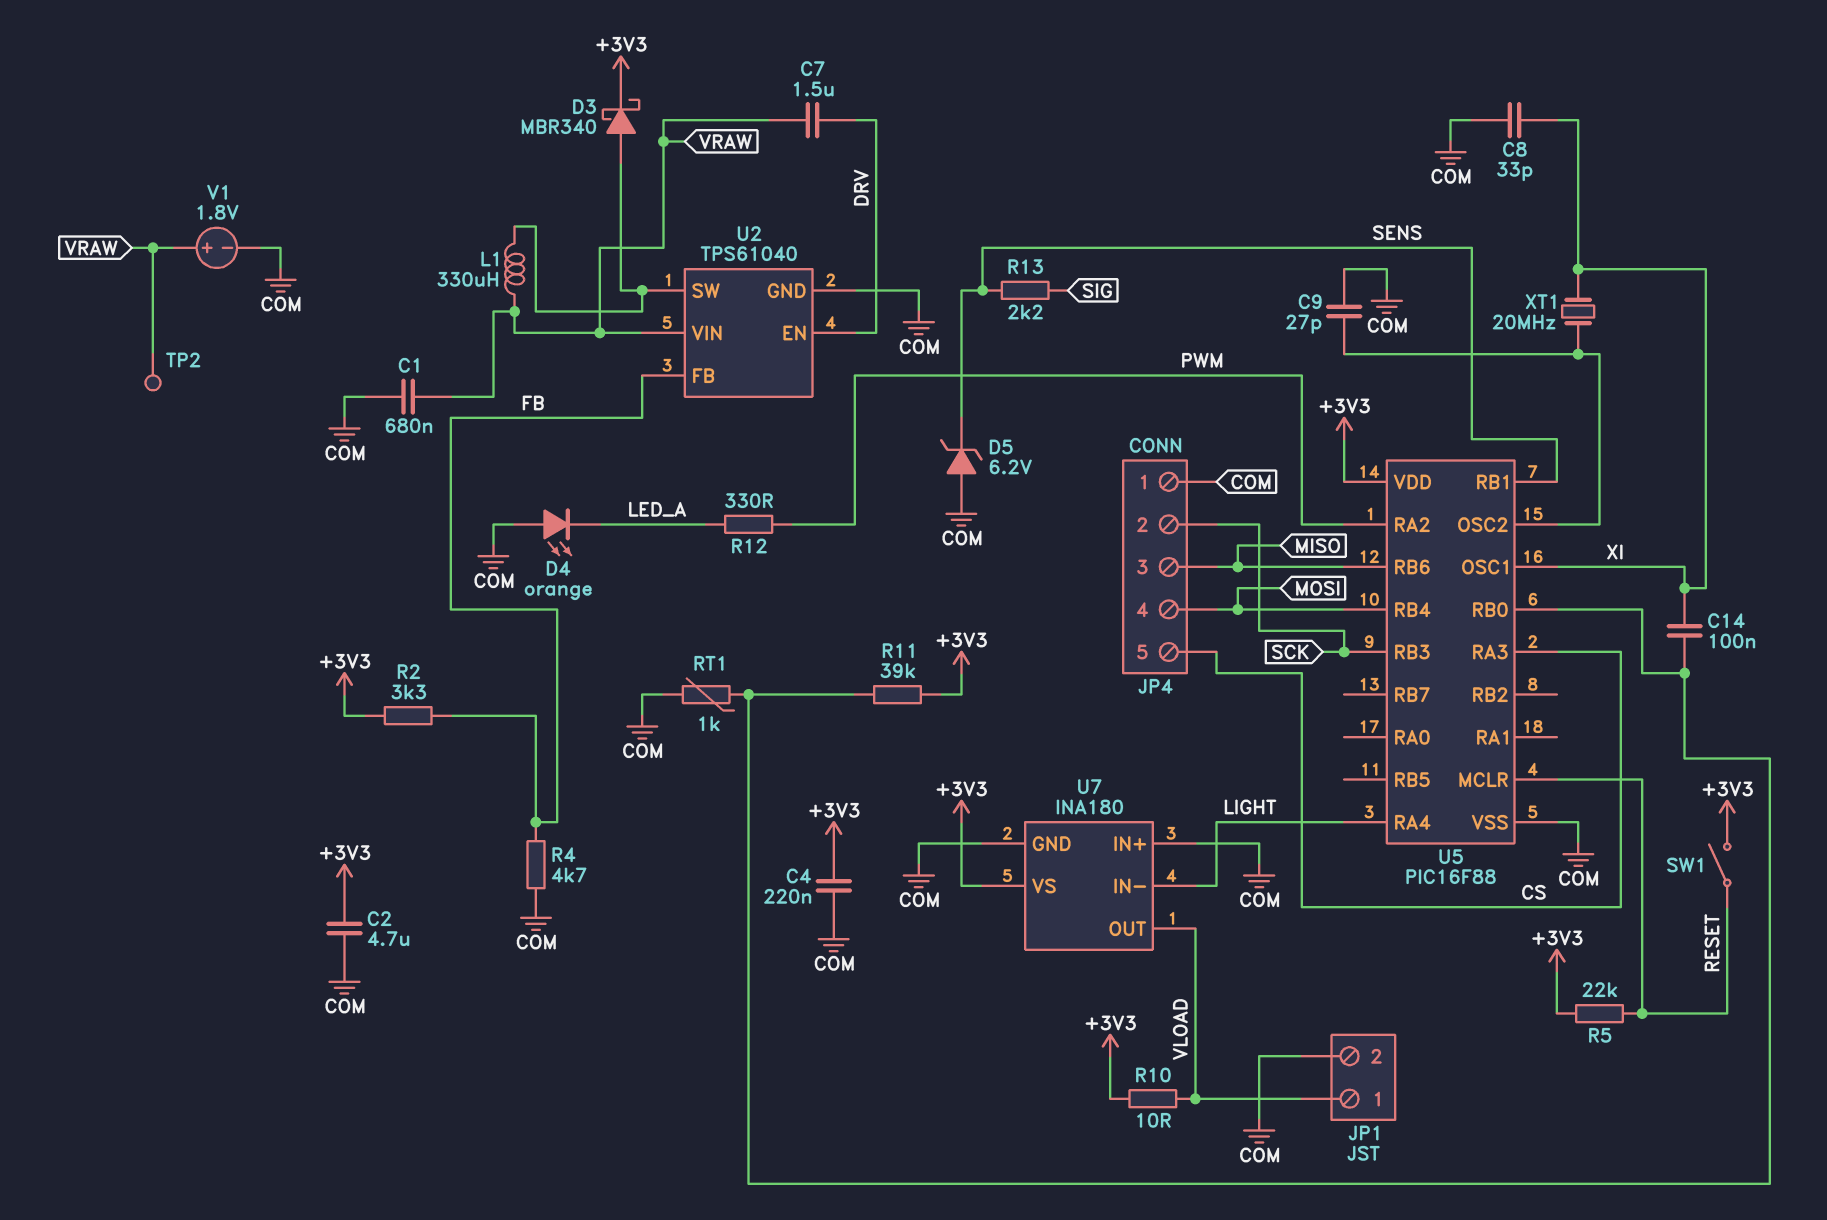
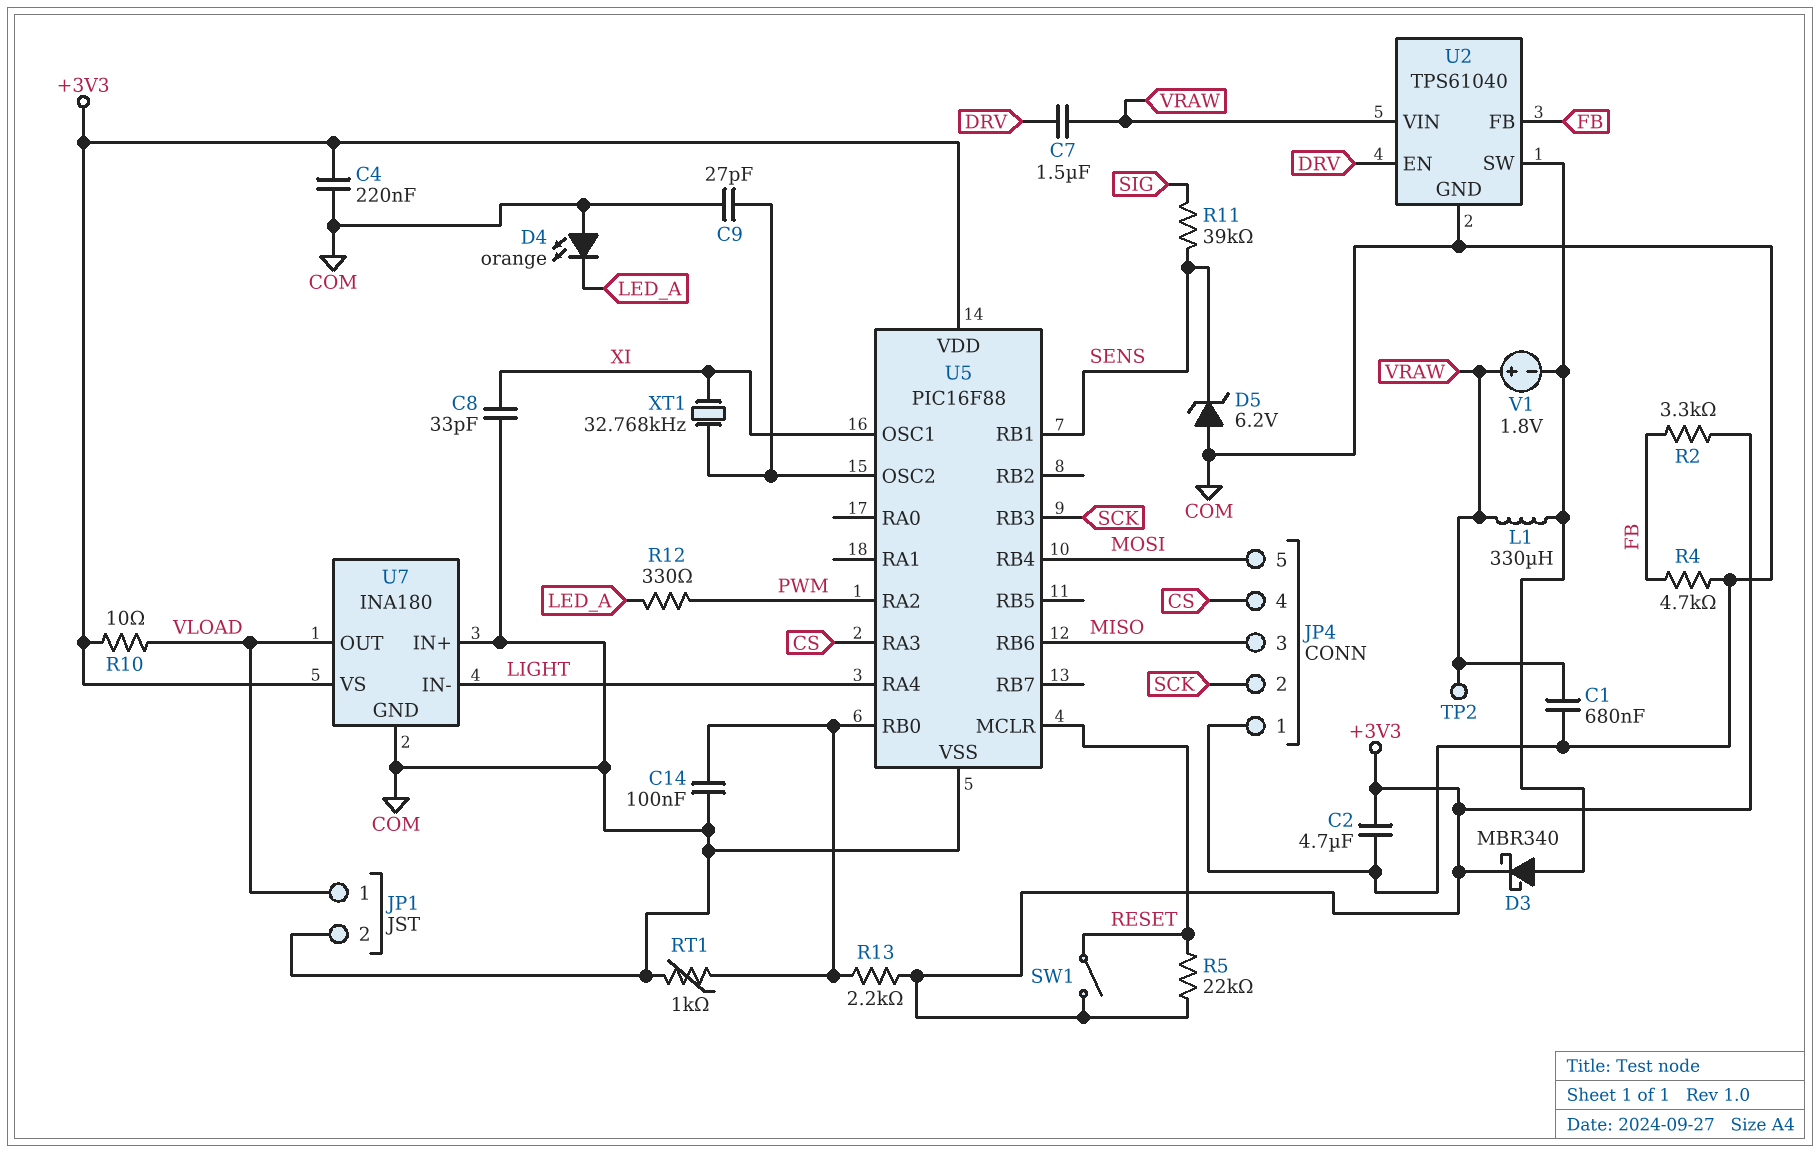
C14: 100nF (U5/RB0, XI) -> 100nF (COM, U5/RB0)
JP4 pin 4: MOSI -> CS
JP4 pin 5: CS -> MOSI
R11: 39k (+3V3, U5/RB0) -> 39k (SENS, SIG)
R13: 2.2k (SENS, SIG) -> 2.2k (+3V3, U5/RB0)
V1: 1.8V (plus VRAW, minus COM) -> 1.8V (plus VRAW, minus U2/SW)
XT1: 20MHz (U5/OSC2, XI) -> 32.768kHz (U5/OSC2, XI)

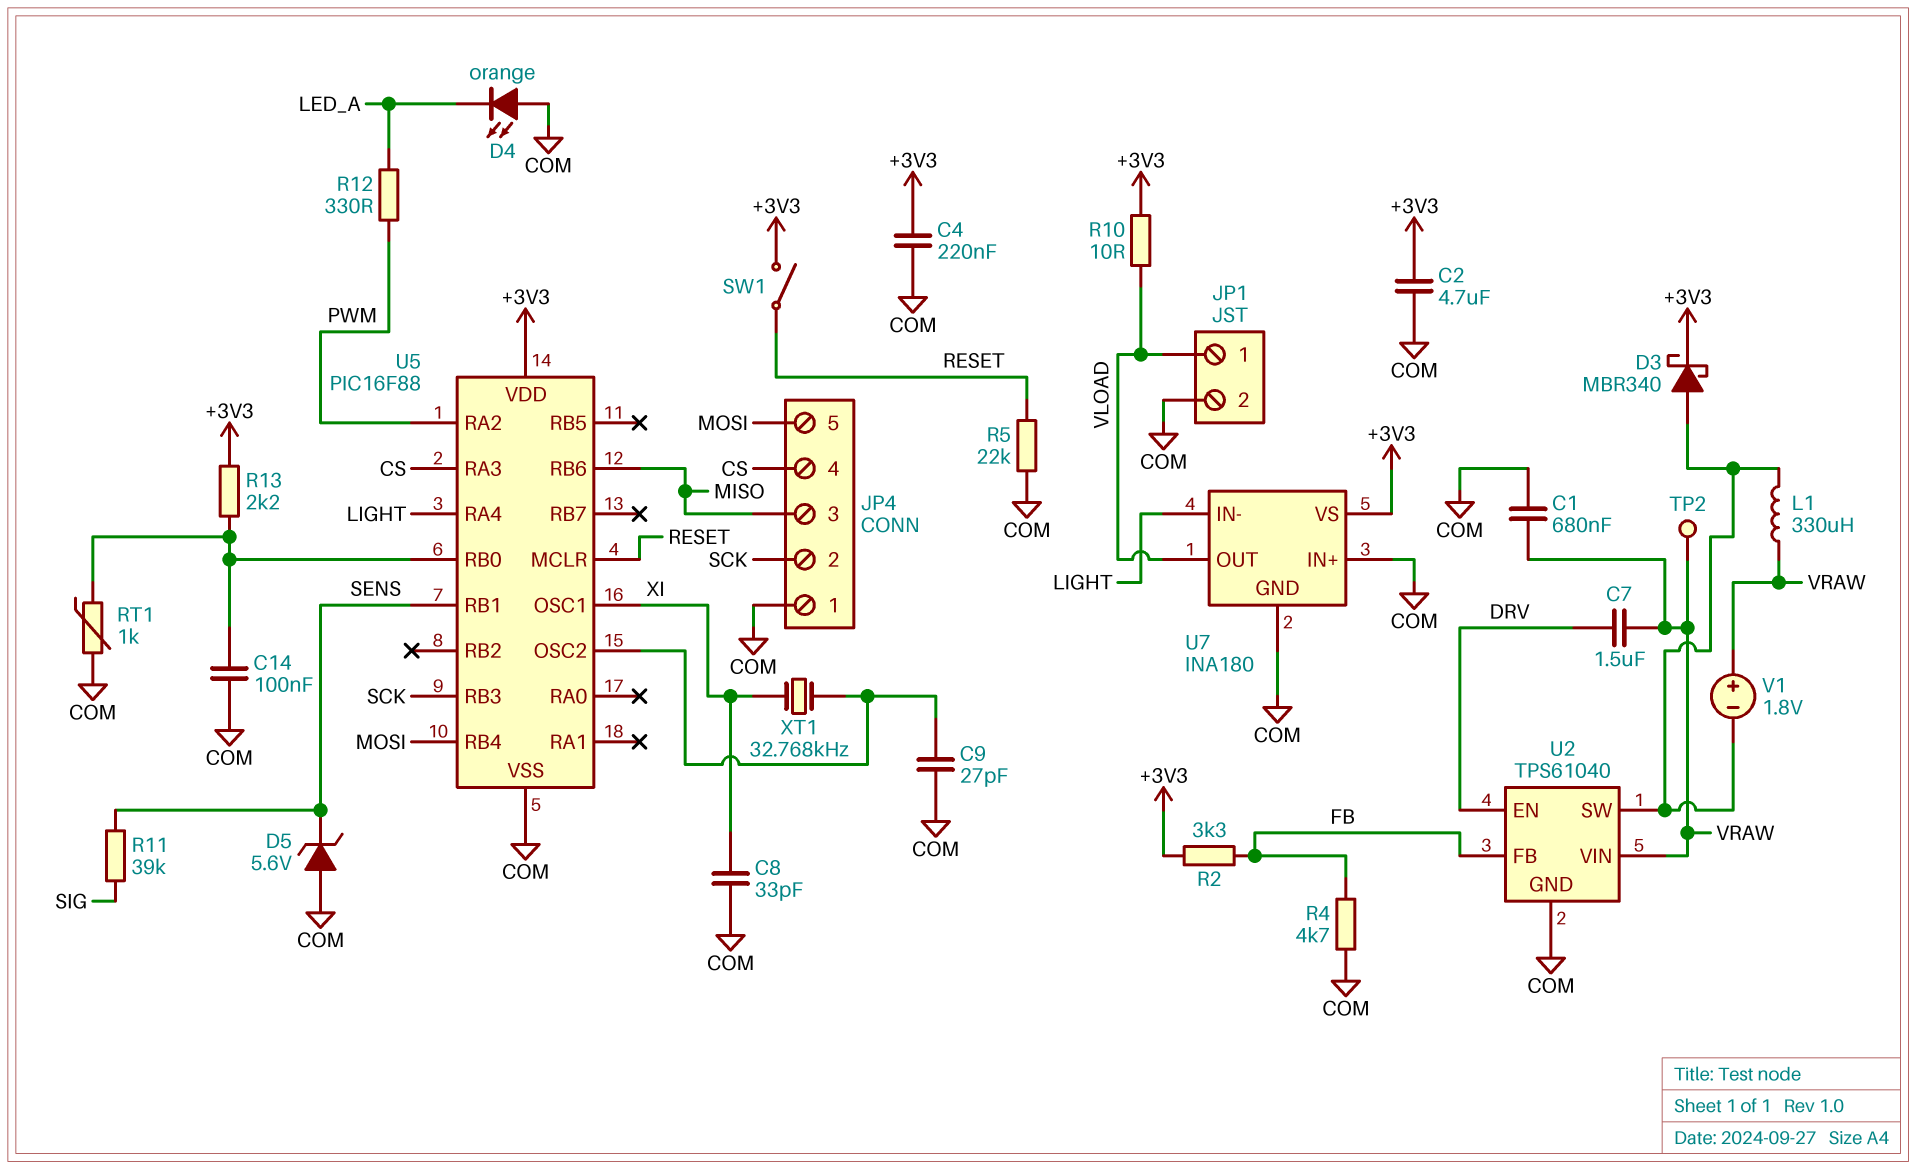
D5: zener 6.2V (A COM, K SENS) -> zener 5.6V (A COM, K SENS)
R5: 22k (+3V3, RESET) -> 22k (COM, RESET)

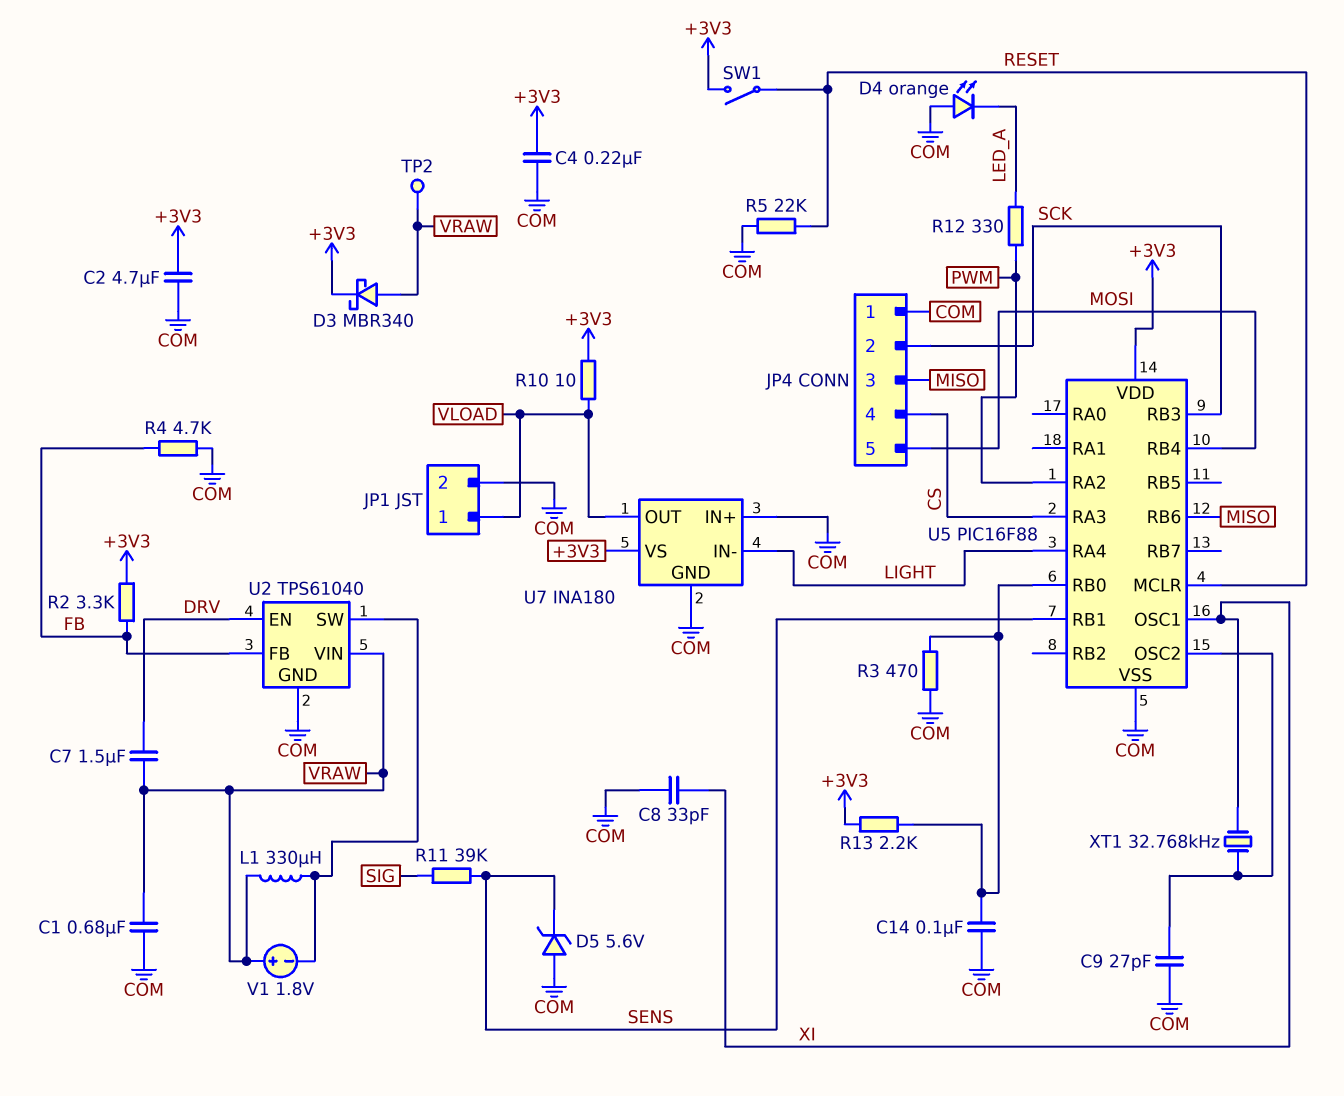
D3: schottky MBR340 (A U2/SW, K +3V3) -> schottky MBR340 (A VRAW, K +3V3)
R3: none -> 470 (COM, U5/RB0)
RT1: 1k (COM, U5/RB0) -> none

